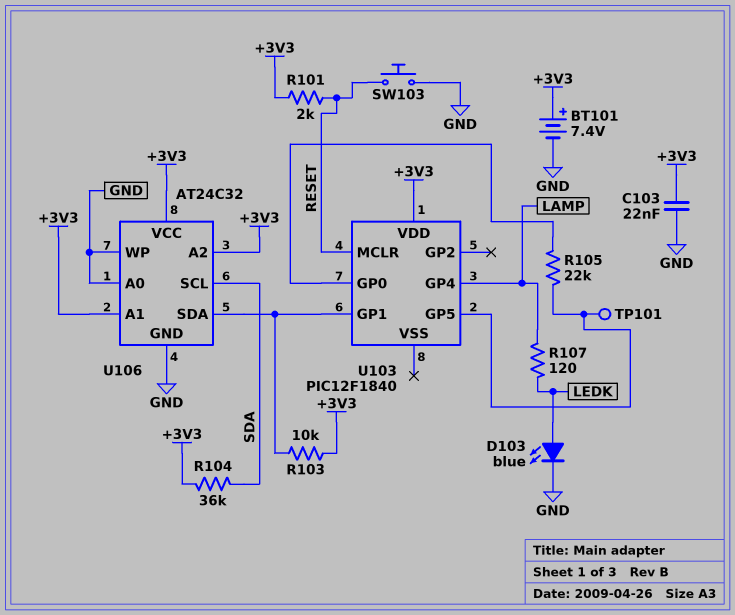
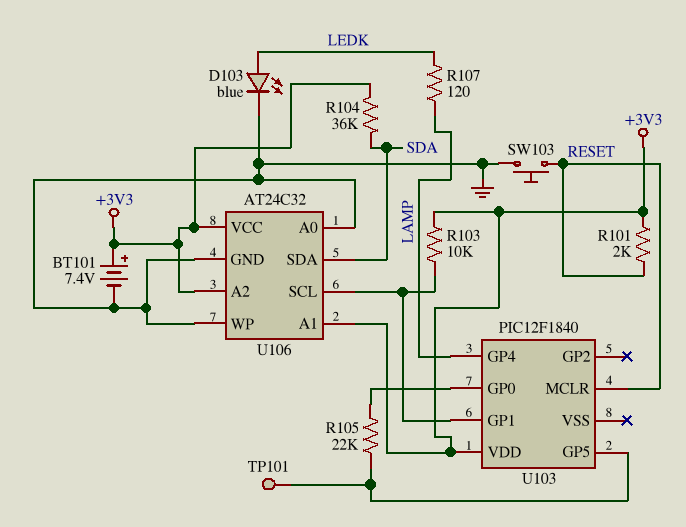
C103: 22nF (+3V3, GND) -> none
U106 pin SCL: SDA -> U103/GP1
U106 pin SDA: U103/GP1 -> SDA

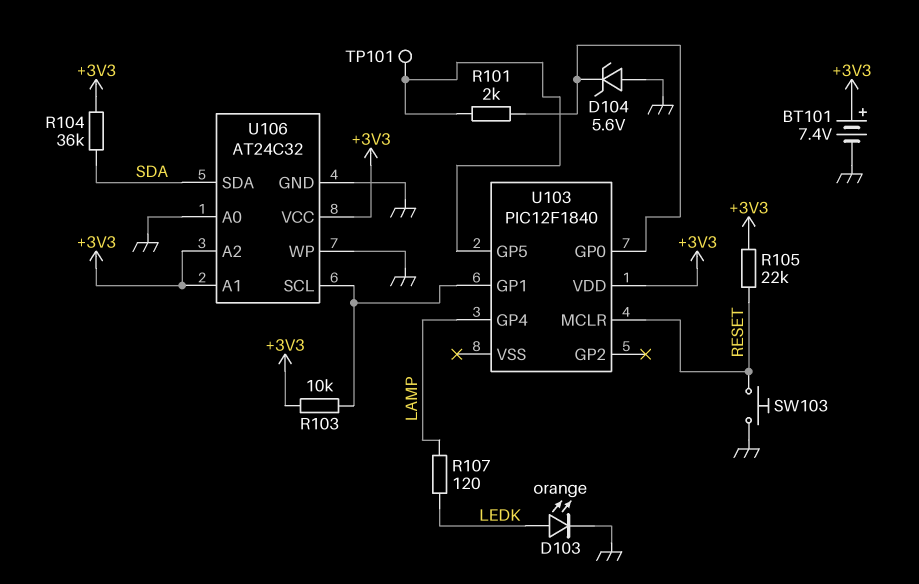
D103: LED blue (A LEDK, K GND) -> LED orange (A LEDK, K GND)
D104: none -> zener 5.6V (A GND, K U103/GP0)
R101: 2k (+3V3, RESET) -> 2k (U103/GP0, U103/GP5)
R105: 22k (U103/GP0, U103/GP5) -> 22k (+3V3, RESET)

